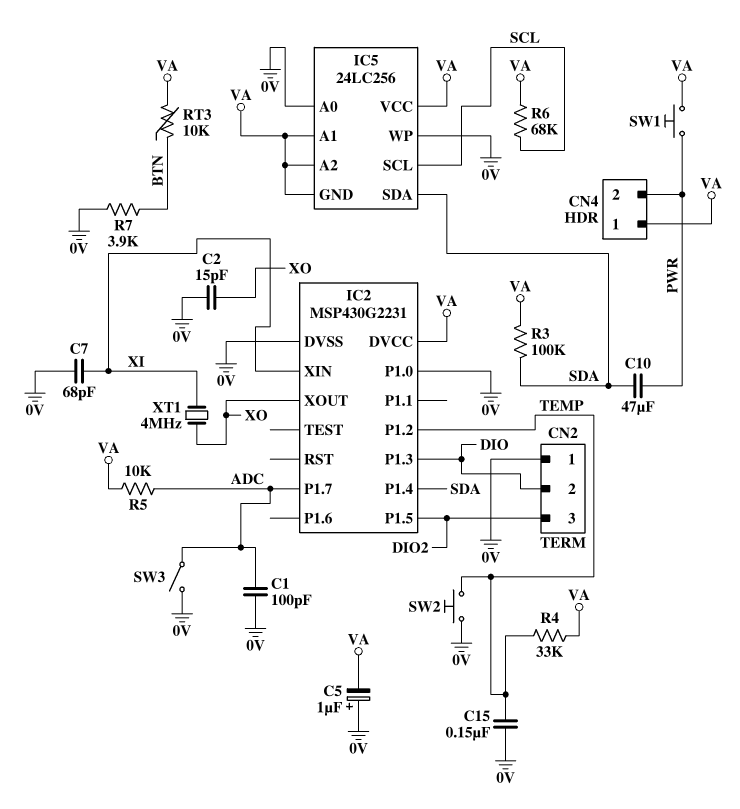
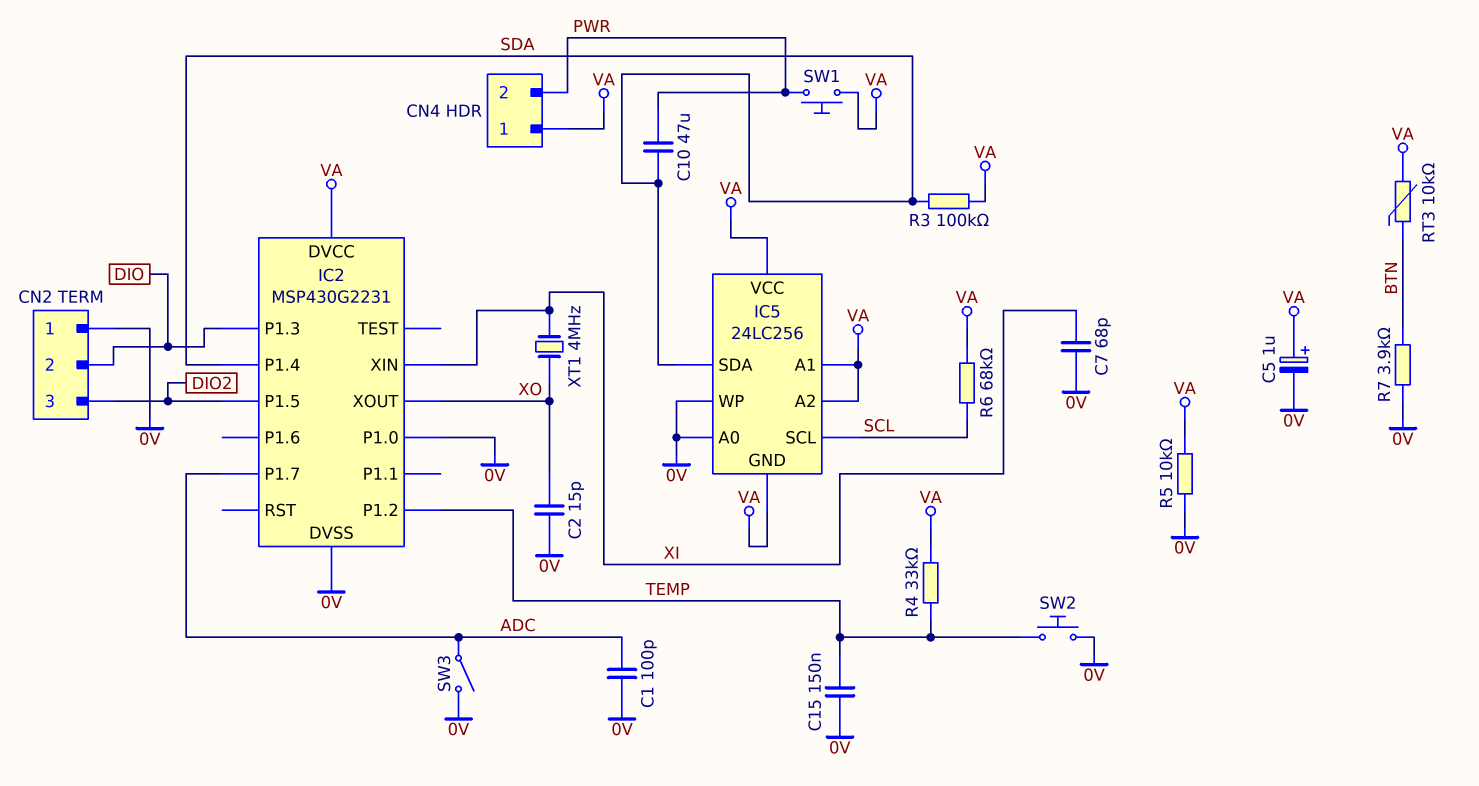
C5: 1uF (plus 0V, minus VA) -> 1uF (plus VA, minus 0V)
R5: 10k (ADC, VA) -> 10k (0V, VA)

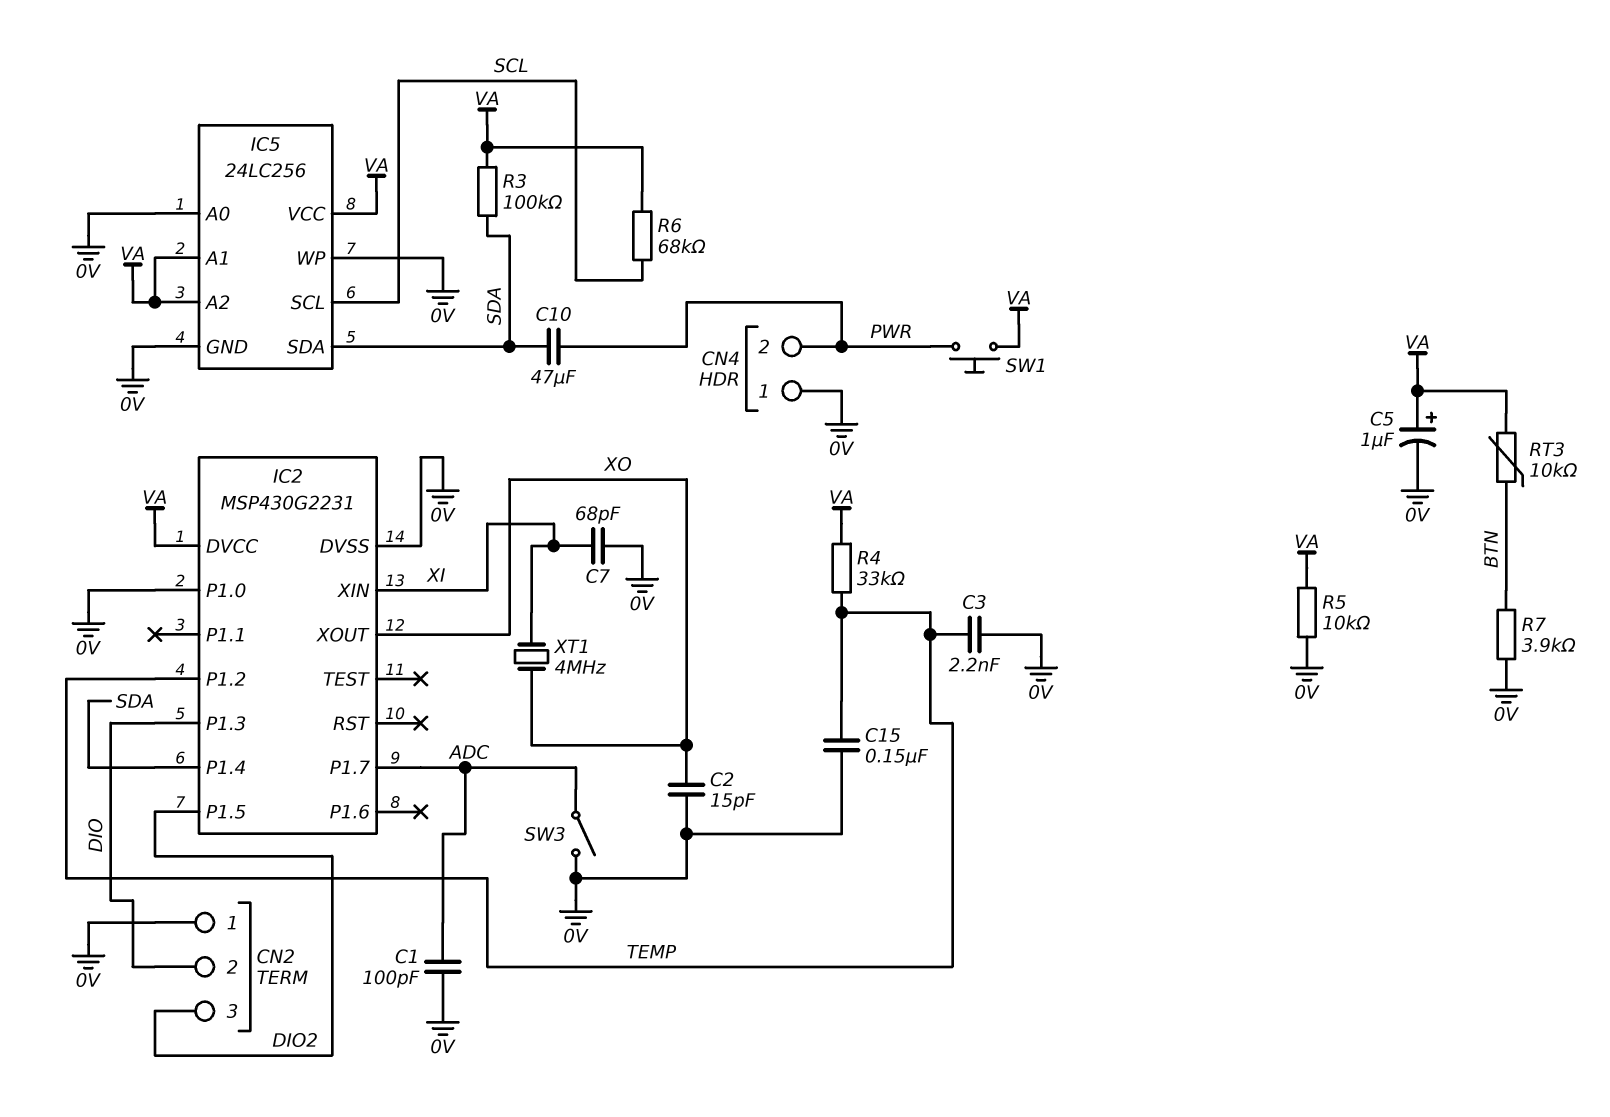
C3: none -> 2.2nF (0V, TEMP)
CN4 pin 1: VA -> 0V
IC5 pin GND: VA -> 0V
SW2: button (0V, TEMP) -> none

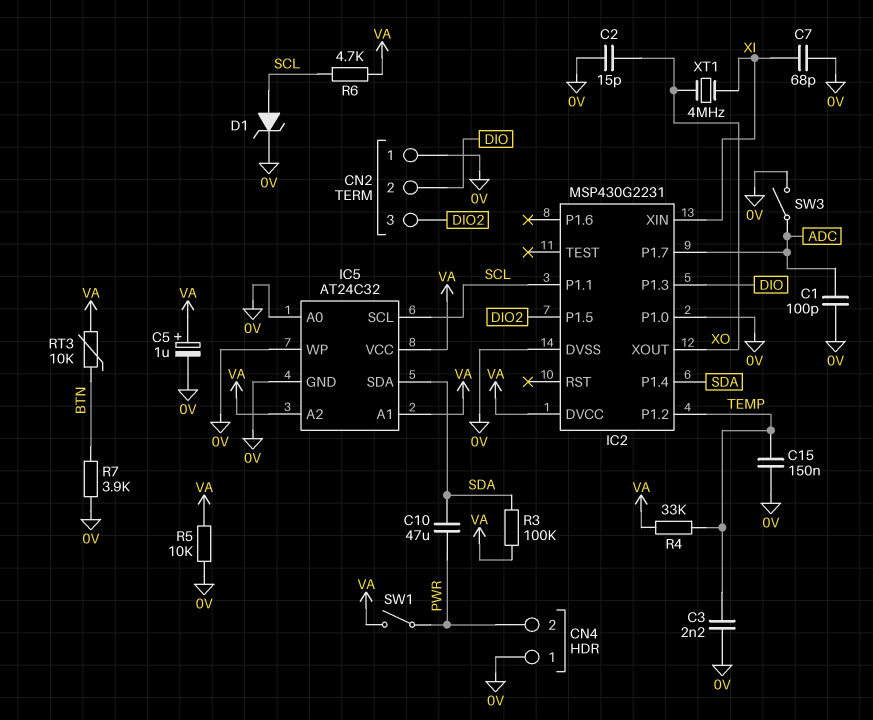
D1: none -> zener (A SCL, K 0V)
IC2 pin P1.1: none -> SCL
IC5: 24LC256 -> AT24C32
R6: 68k (SCL, VA) -> 4.7k (SCL, VA)
SW1: button (PWR, VA) -> switch (PWR, VA)

